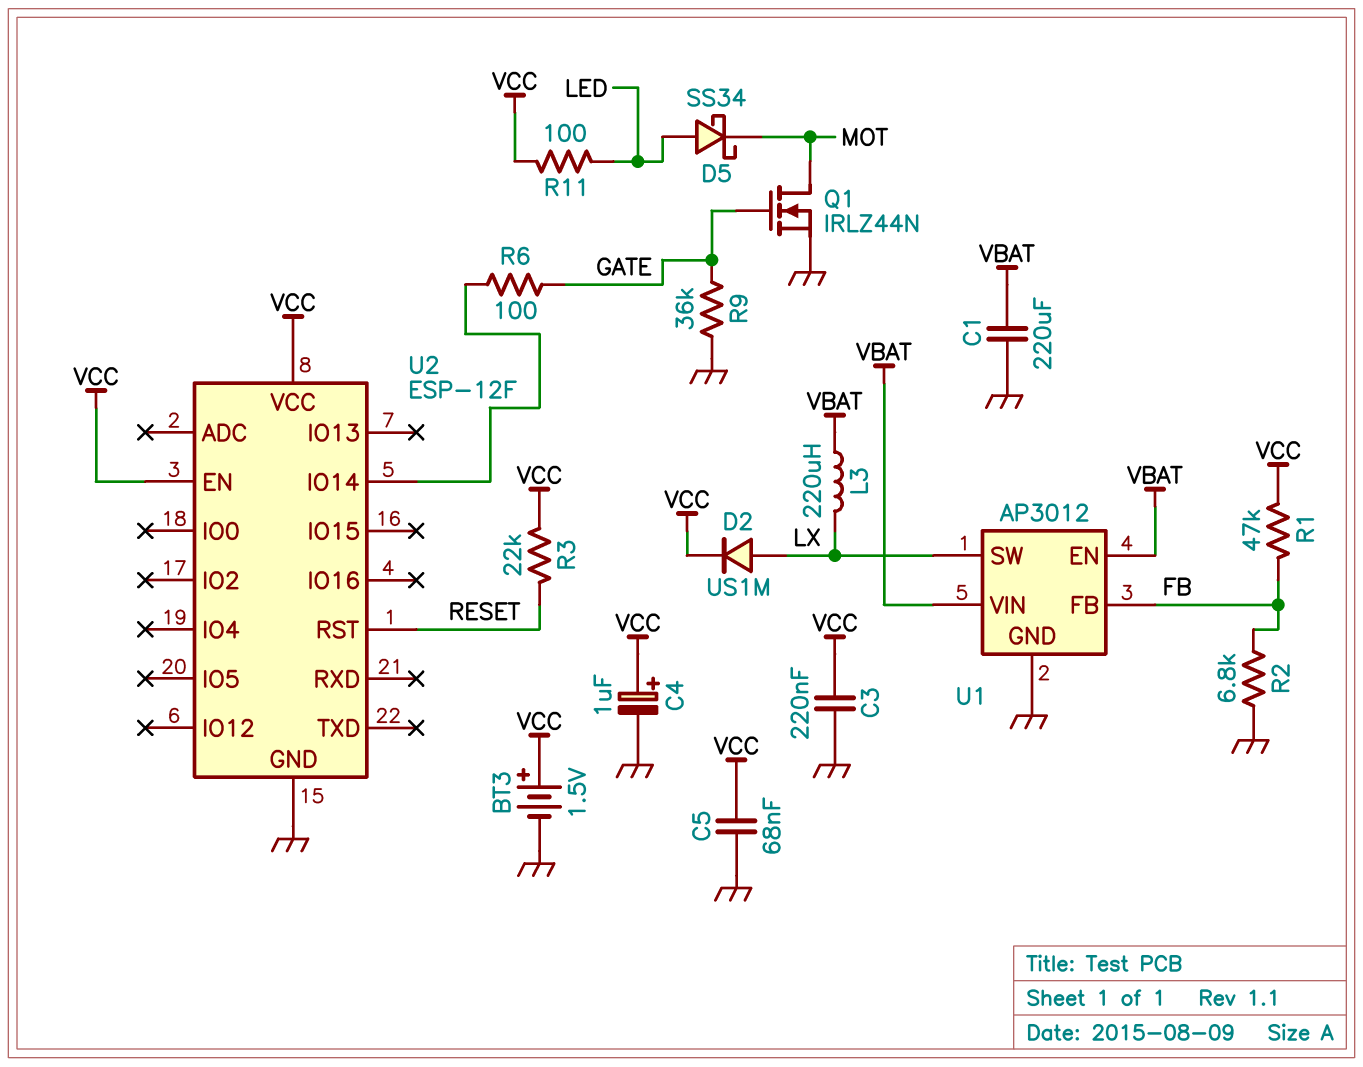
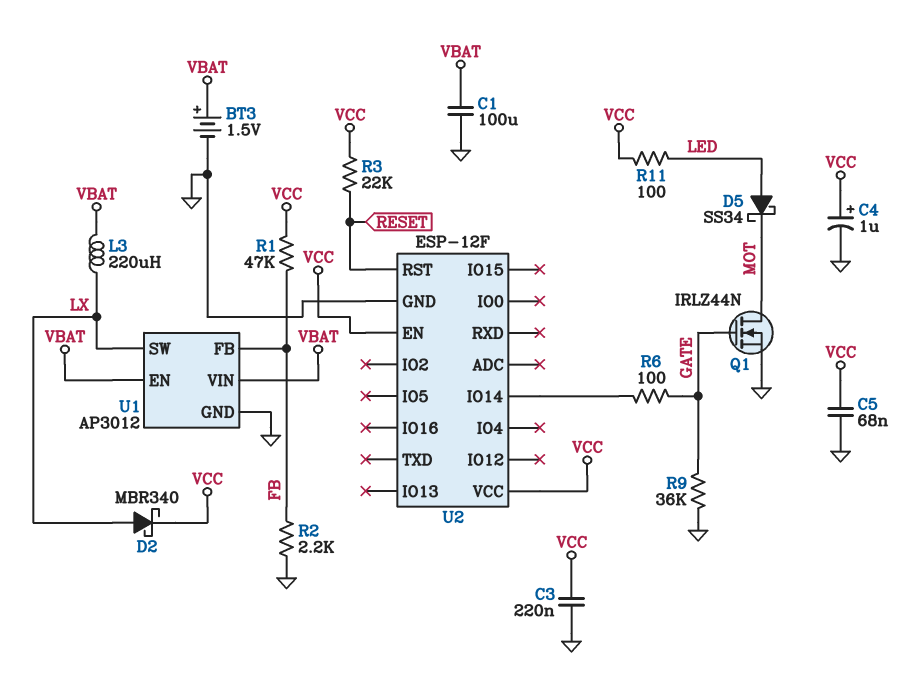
BT3: 1.5V (plus VCC, minus GND) -> 1.5V (plus VBAT, minus GND)
C1: 220uF (GND, VBAT) -> 100uF (GND, VBAT)
D2: diode US1M (A LX, K VCC) -> schottky MBR340 (A LX, K VCC)
R2: 6.8k (FB, GND) -> 2.2k (FB, GND)

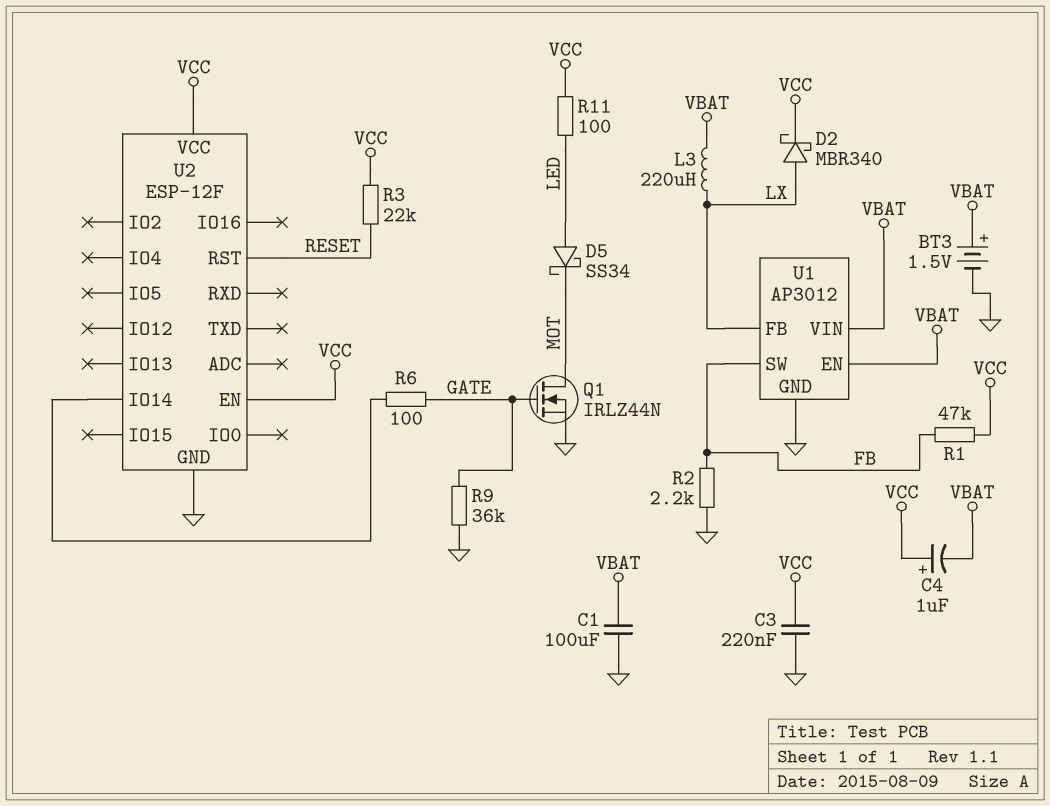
C4: 1uF (plus VCC, minus GND) -> 1uF (plus VCC, minus VBAT)
C5: 68nF (GND, VCC) -> none
U1 pin FB: FB -> LX
U1 pin SW: LX -> FB

